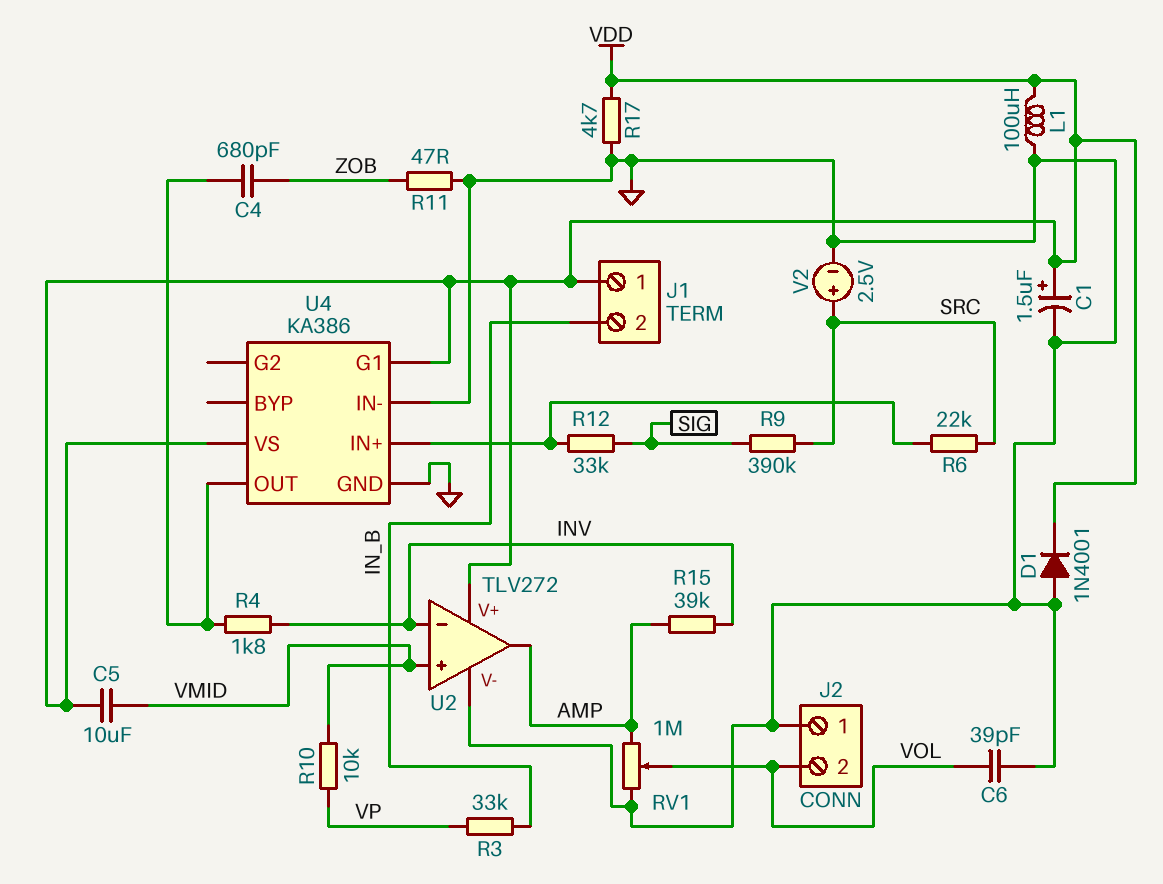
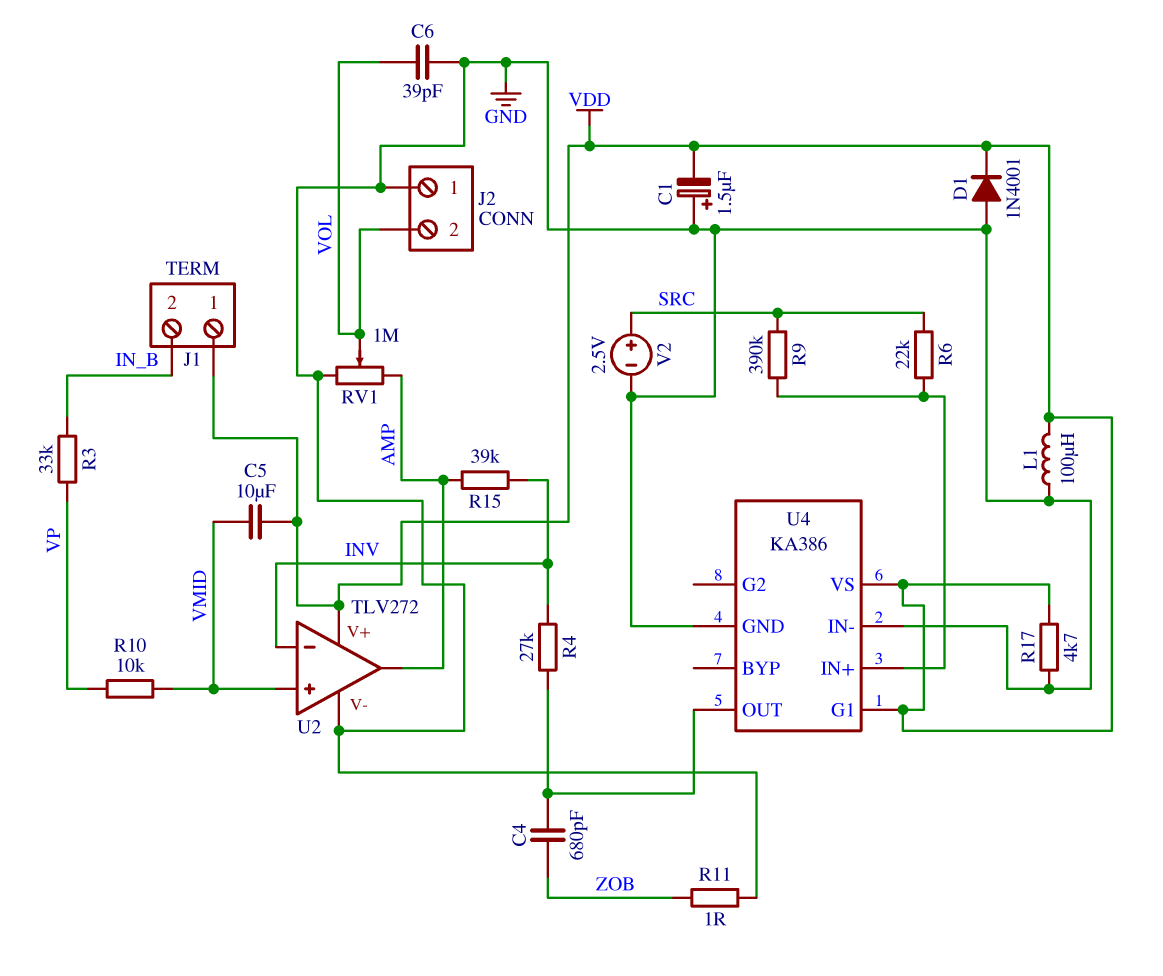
C1: 1.5uF (plus VDD, minus GND) -> 1.5uF (plus GND, minus VDD)
R4: 1.8k (INV, U4/OUT) -> 27k (INV, U4/OUT)
R9: 390k (SIG, SRC) -> 390k (SRC, U4/IN+)
R11: 47 (GND, ZOB) -> 1 (GND, ZOB)
R12: 33k (SIG, U4/IN+) -> none

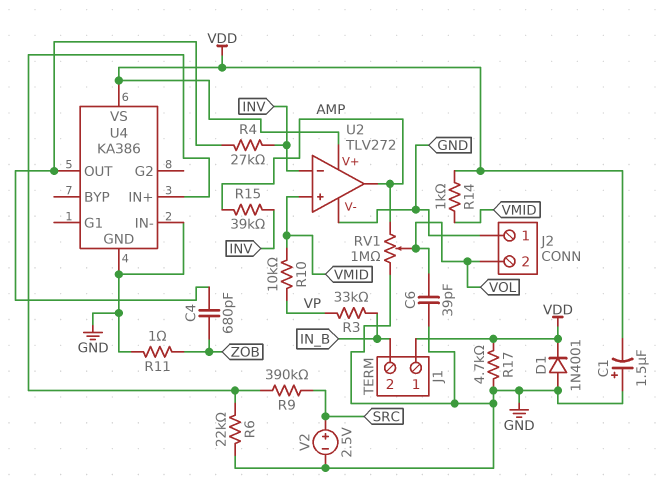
C5: 10uF (VDD, VMID) -> none
L1: 100uH (GND, VDD) -> none
R6: 22k (SRC, U4/IN+) -> 22k (GND, U4/IN+)
R14: none -> 1k (VDD, VMID)
U4 pin G1: VDD -> none

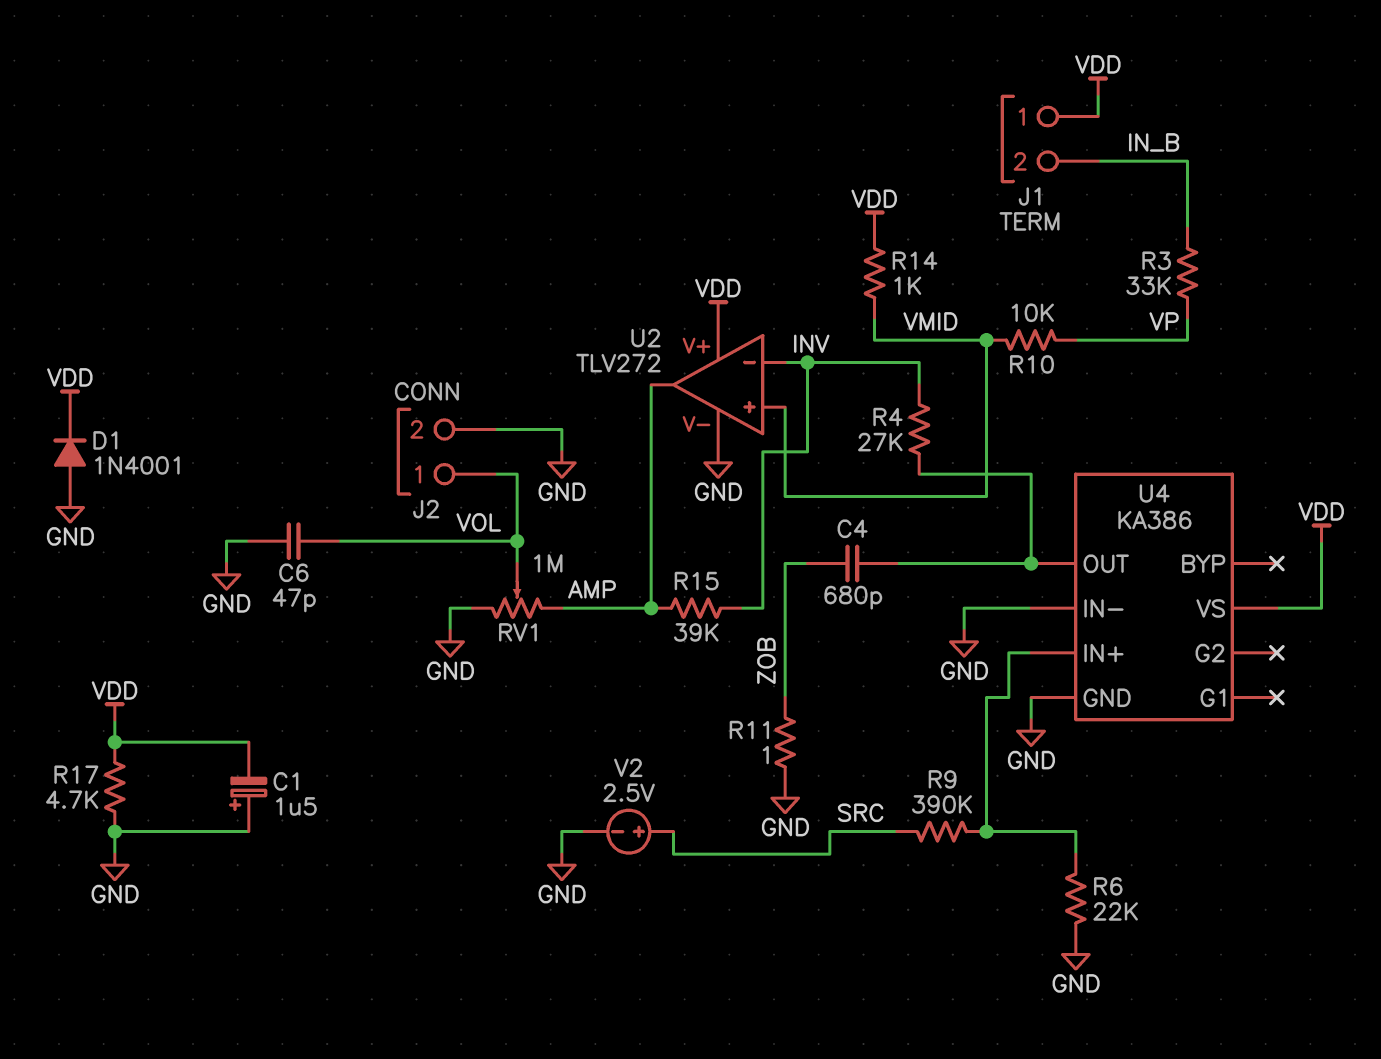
C6: 39pF (GND, VOL) -> 47pF (GND, VOL)
J2 pin 1: GND -> VOL
J2 pin 2: VOL -> GND

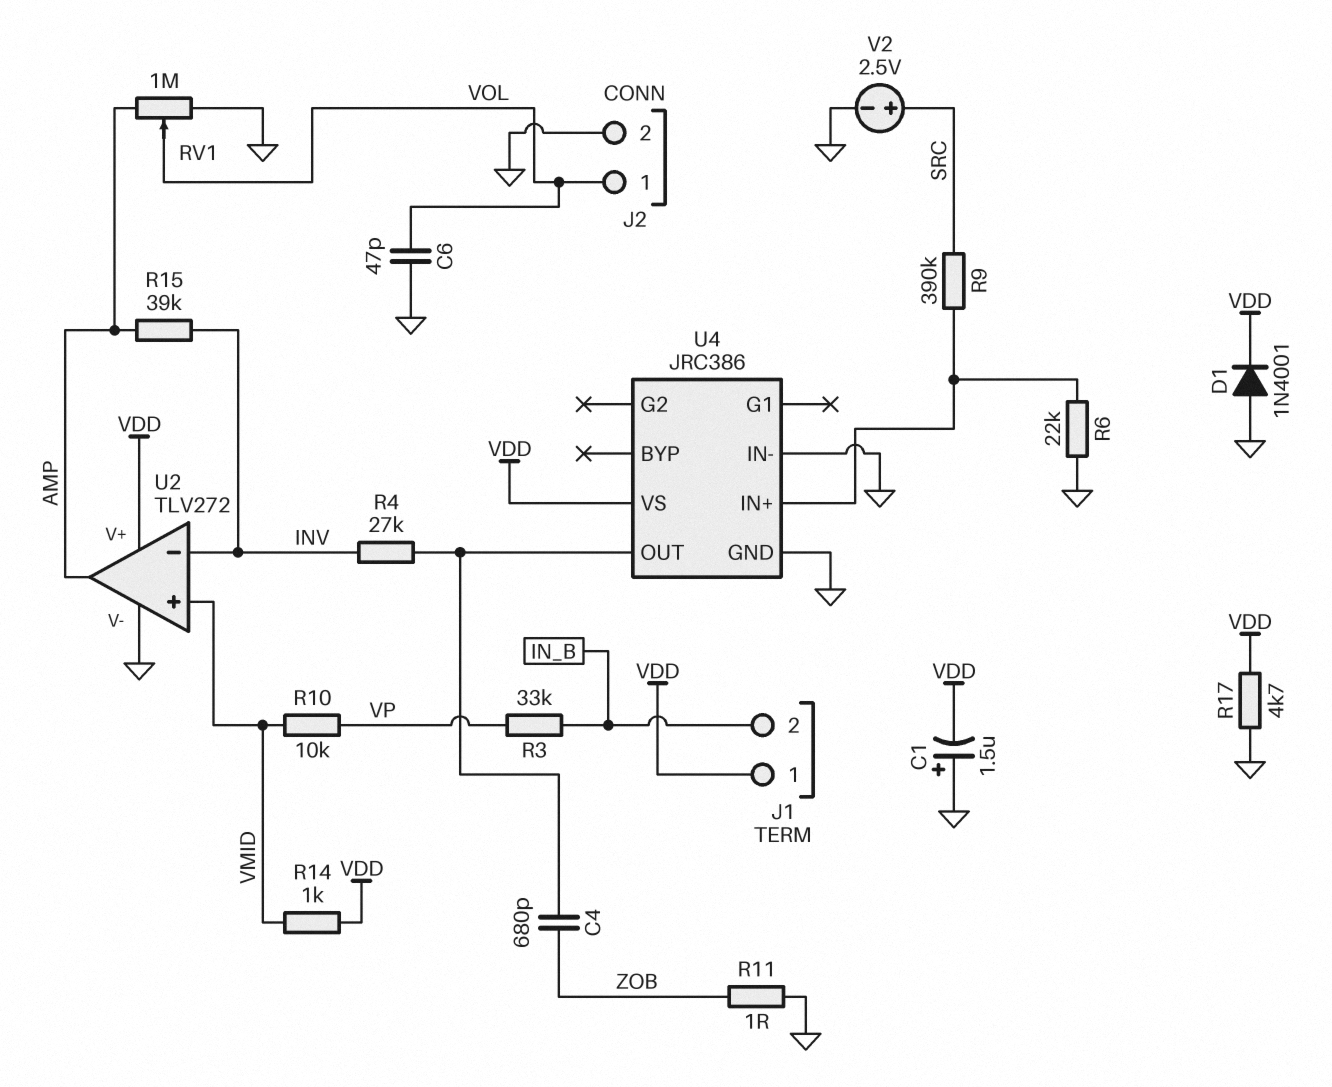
U4: KA386 -> JRC386

